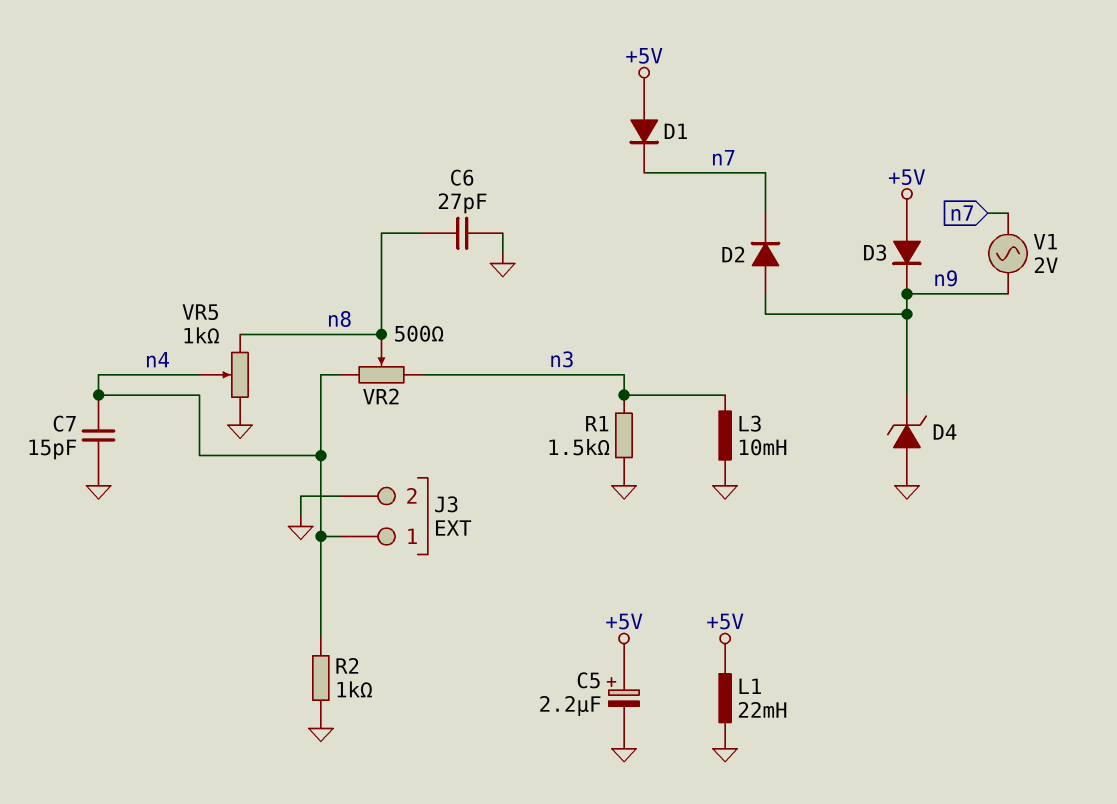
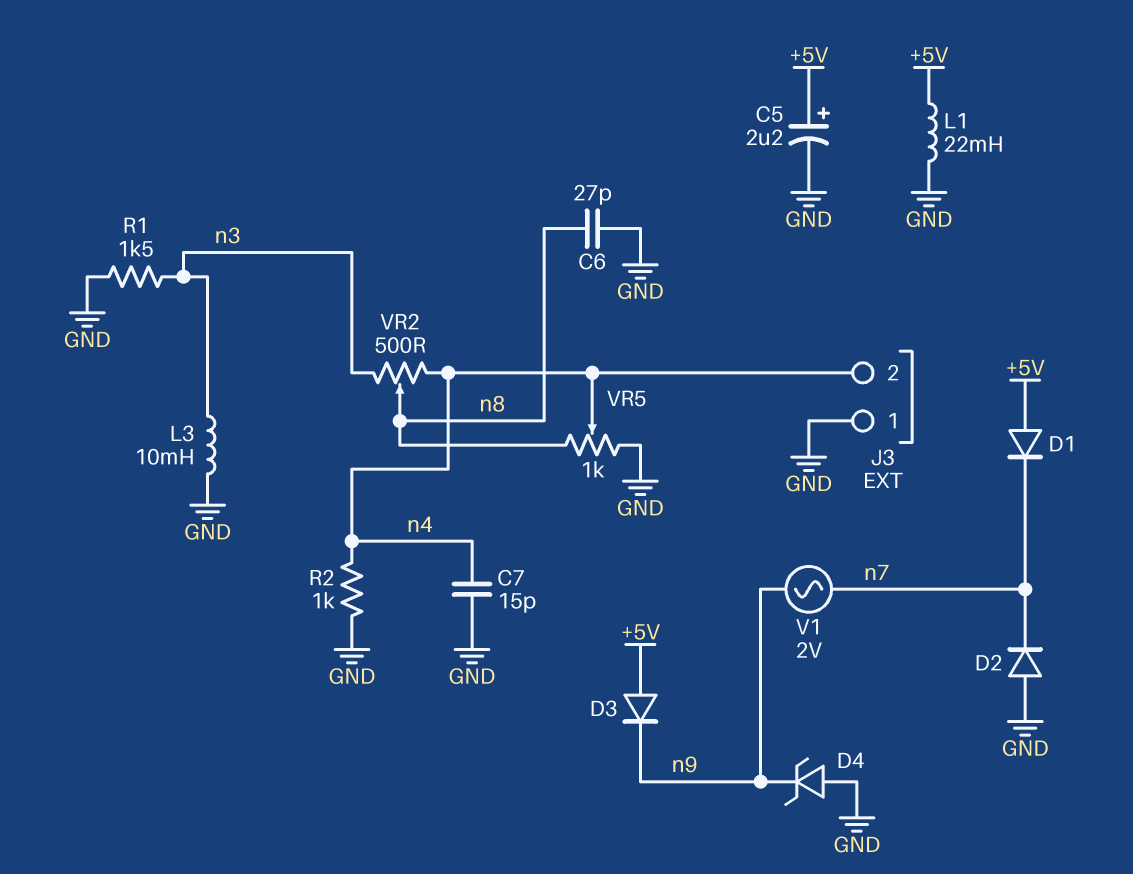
D2: diode (A n9, K n7) -> diode (A GND, K n7)
J3 pin 1: n4 -> GND
J3 pin 2: GND -> n4

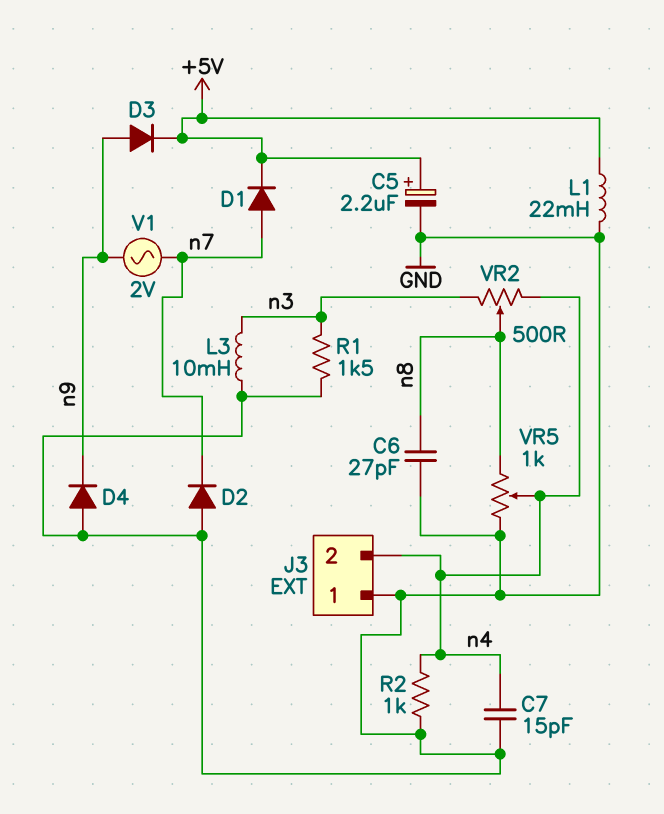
D1: diode (A +5V, K n7) -> diode (A n7, K +5V)
D3: diode (A +5V, K n9) -> diode (A n9, K +5V)
D4: zener (A GND, K n9) -> diode (A GND, K n9)

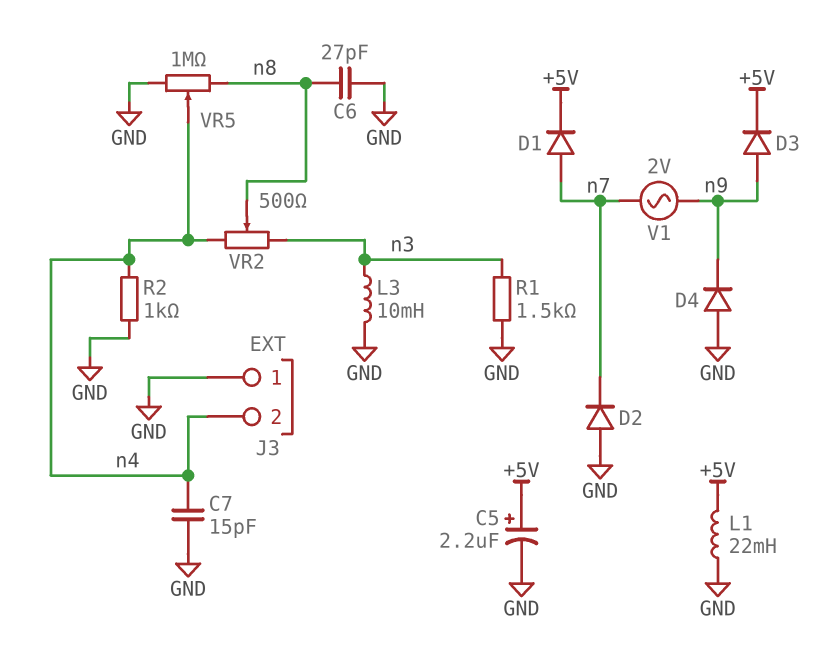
VR5: 1k (GND, n8, wiper n4) -> 1M (GND, n8, wiper n4)

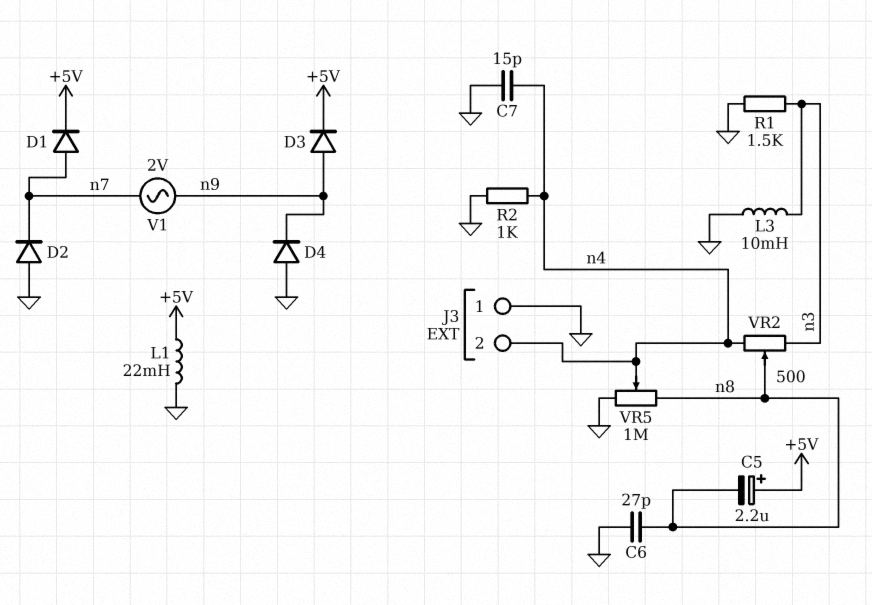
C5: 2.2uF (plus +5V, minus GND) -> 2.2uF (plus +5V, minus n8)

